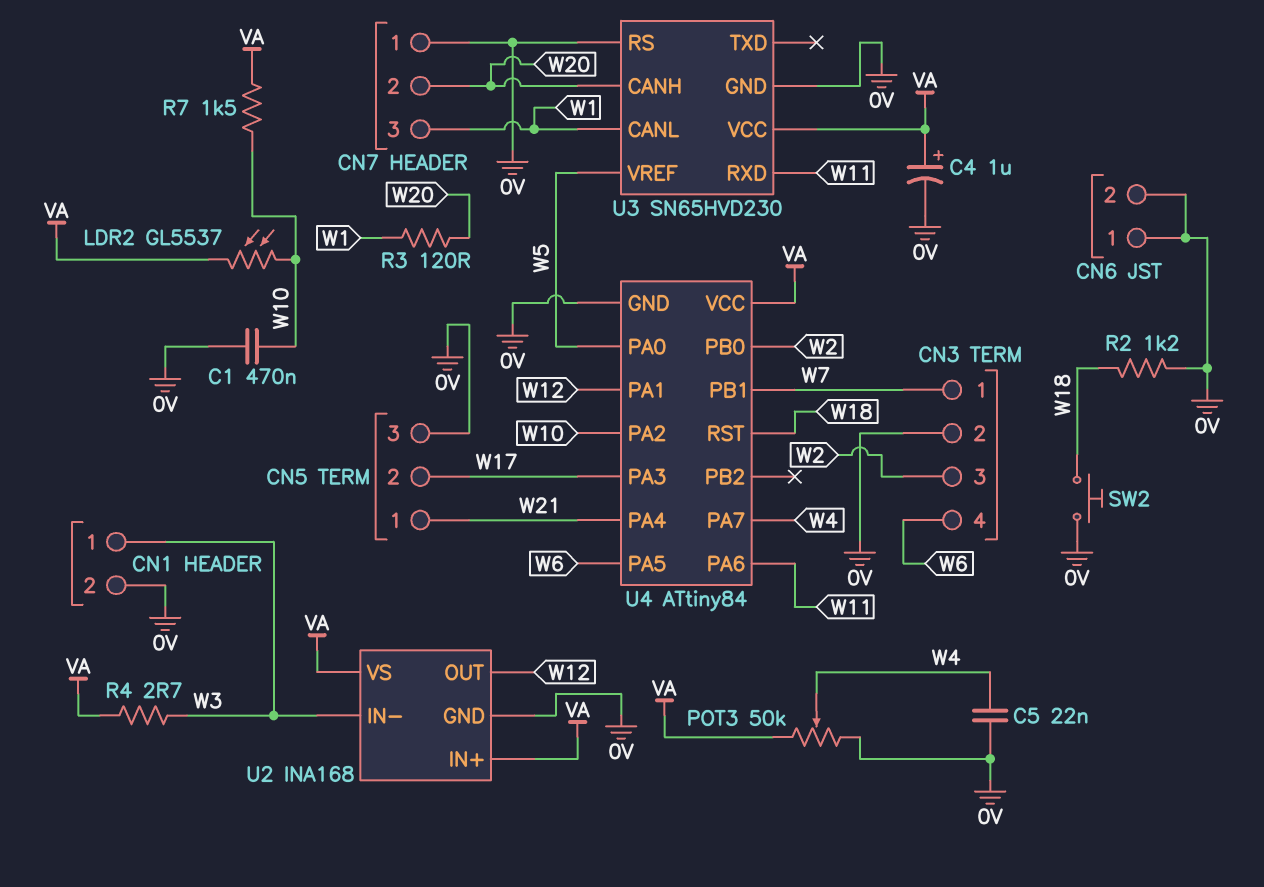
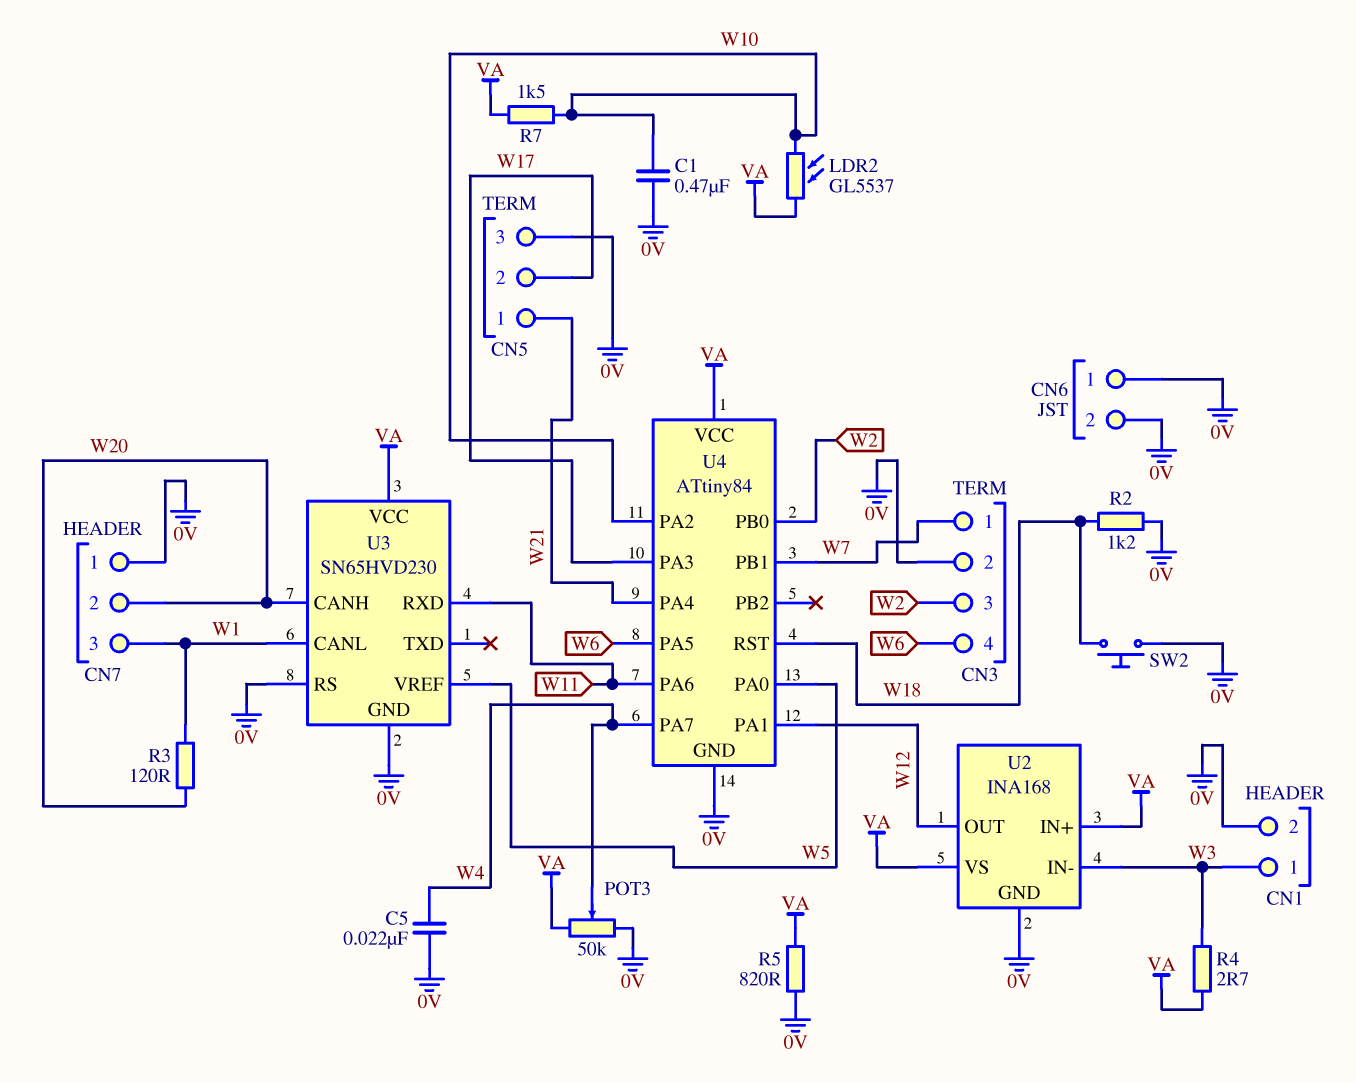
C4: 1uF (plus VA, minus 0V) -> none
R5: none -> 820 (0V, VA)

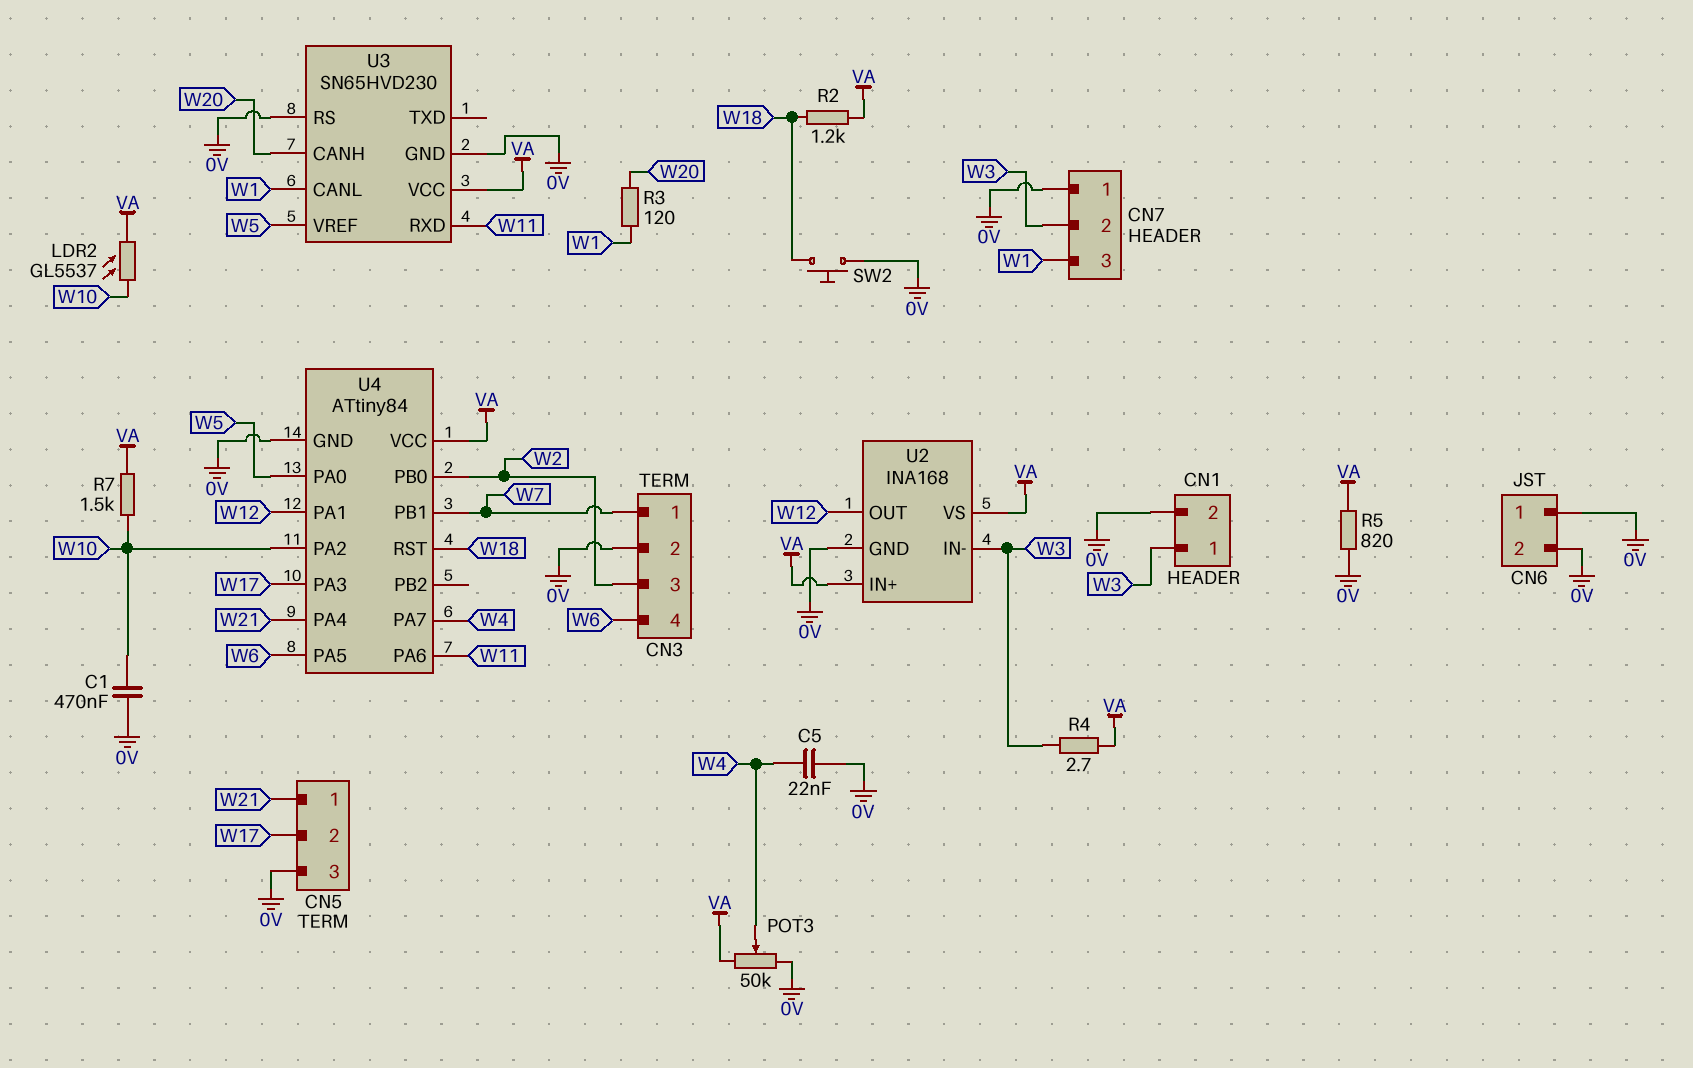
CN7 pin 2: W20 -> W3
R2: 1.2k (0V, W18) -> 1.2k (VA, W18)

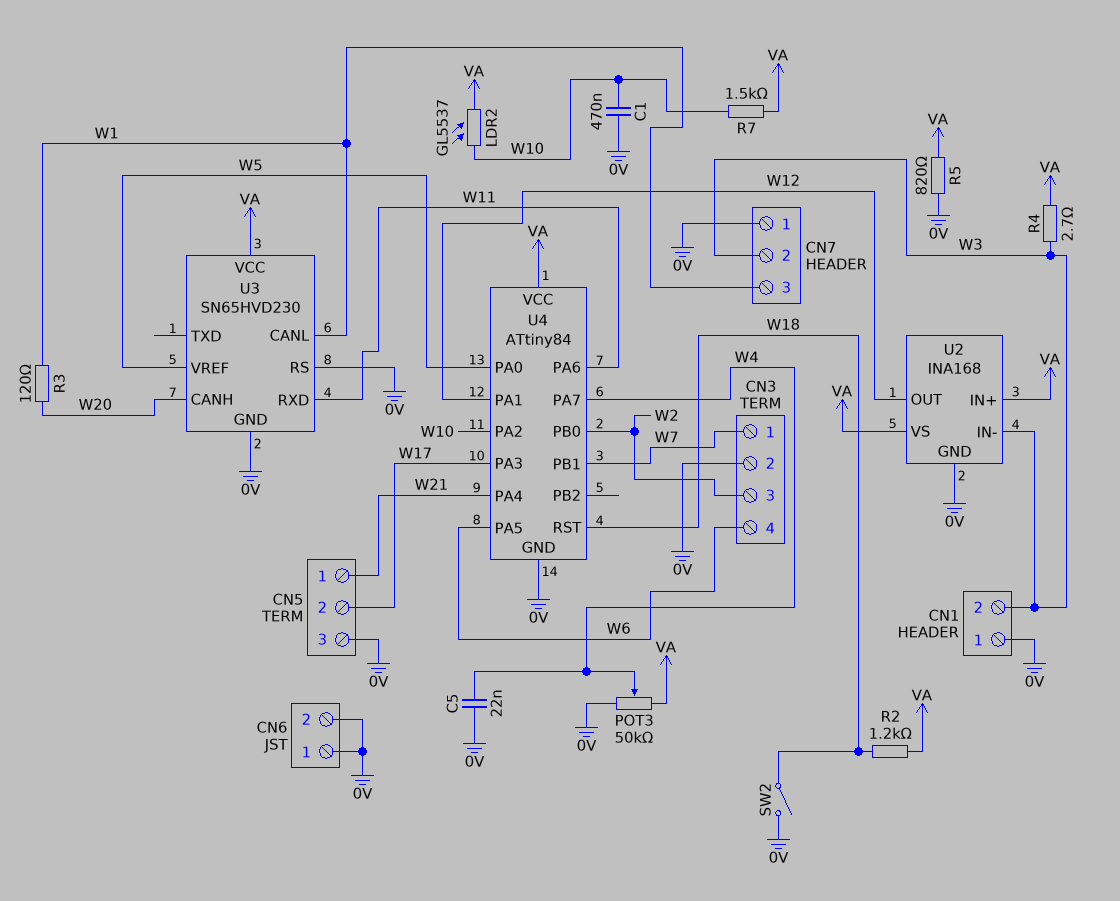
CN1 pin 1: W3 -> 0V
CN1 pin 2: 0V -> W3
SW2: button (0V, W18) -> switch (0V, W18)

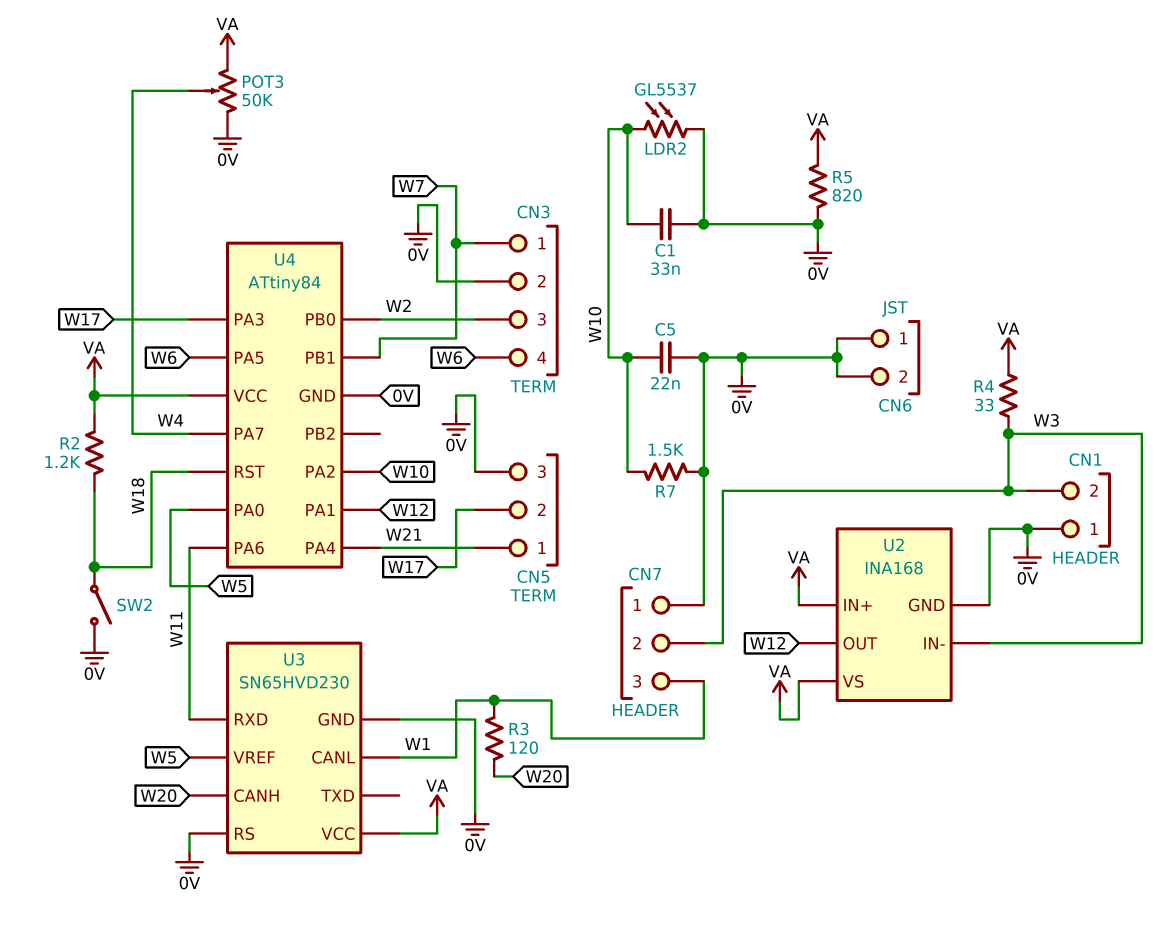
C1: 470nF (0V, W10) -> 33nF (0V, W10)
C5: 22nF (0V, W4) -> 22nF (0V, W10)
LDR2: GL5537 (VA, W10) -> GL5537 (0V, W10)
R4: 2.7 (VA, W3) -> 33 (VA, W3)
R7: 1.5k (VA, W10) -> 1.5k (0V, W10)

